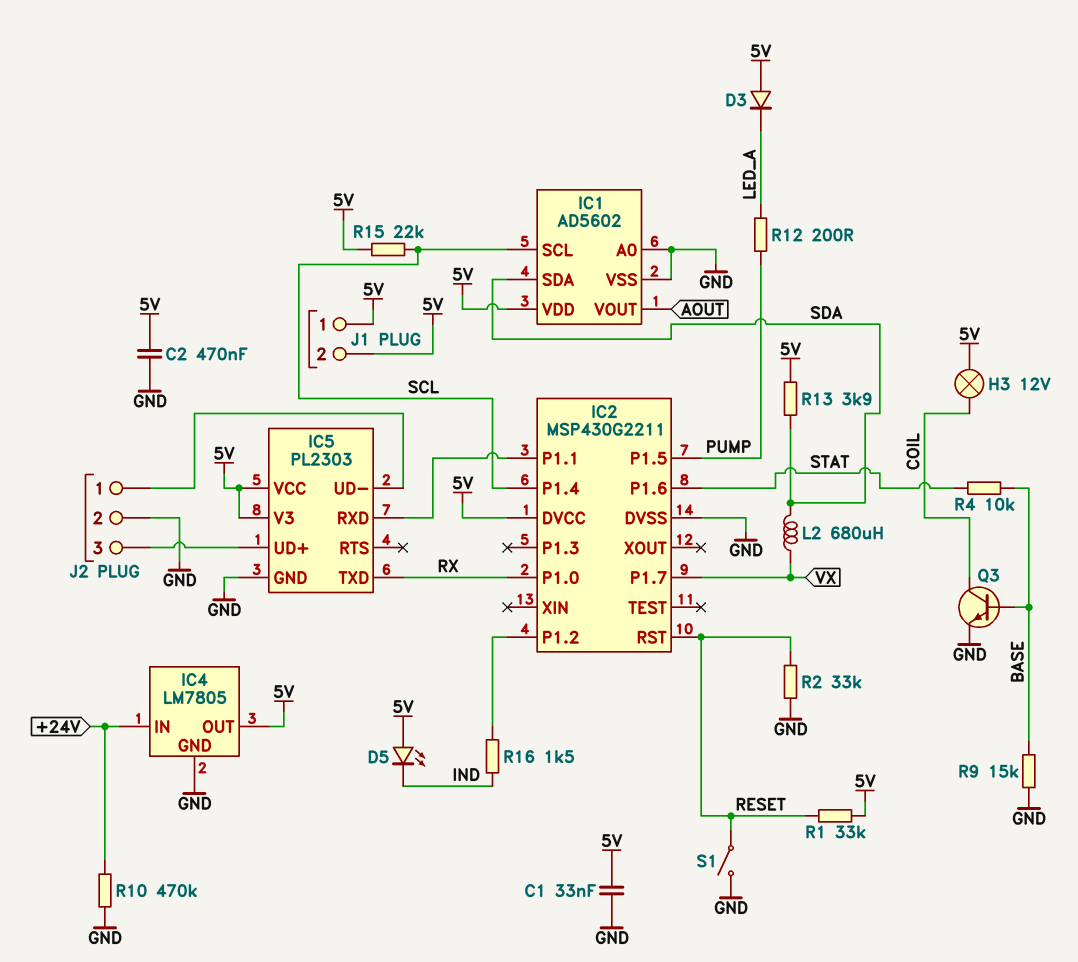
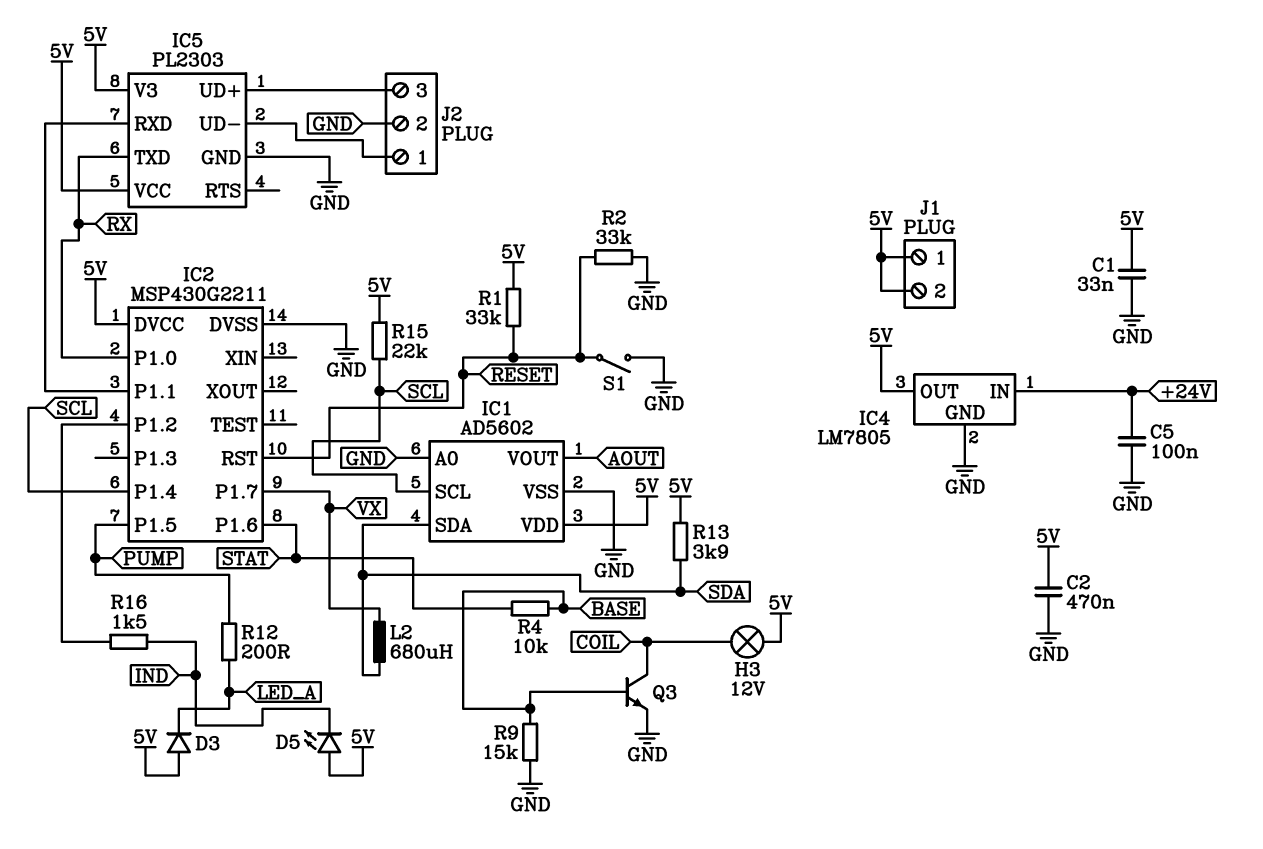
C5: none -> 100nF (+24V, GND)
R10: 470k (+24V, GND) -> none

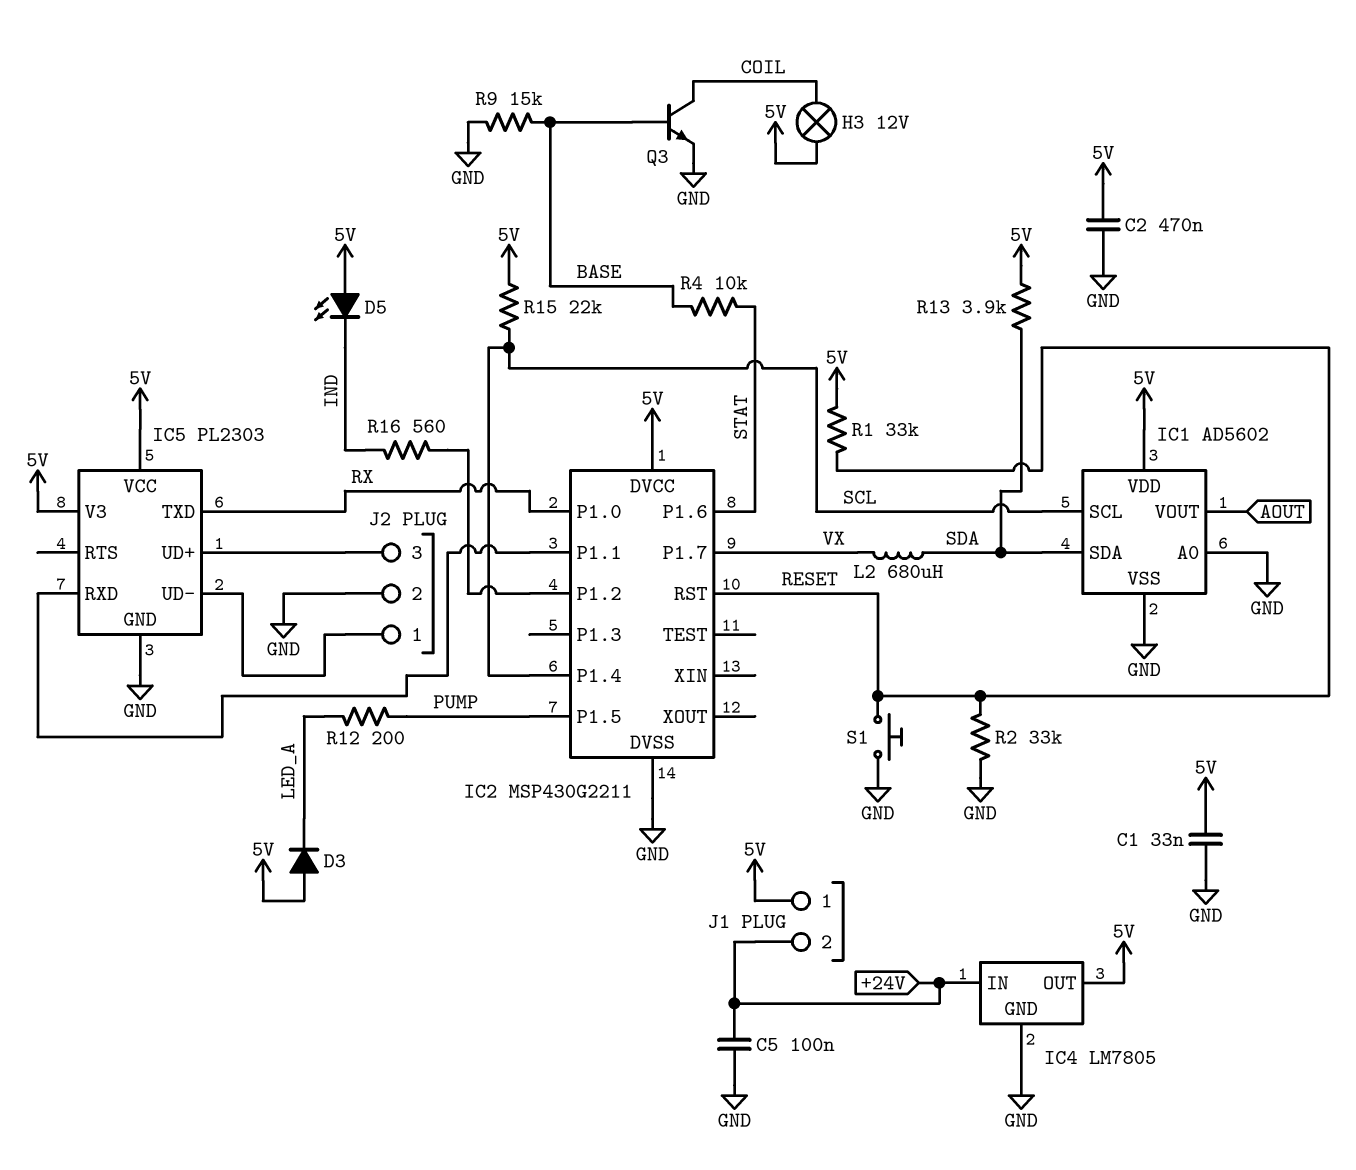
J1 pin 2: 5V -> +24V
R16: 1.5k (IC2/P1.2, IND) -> 560 (IC2/P1.2, IND)
S1: switch (GND, RESET) -> button (GND, RESET)

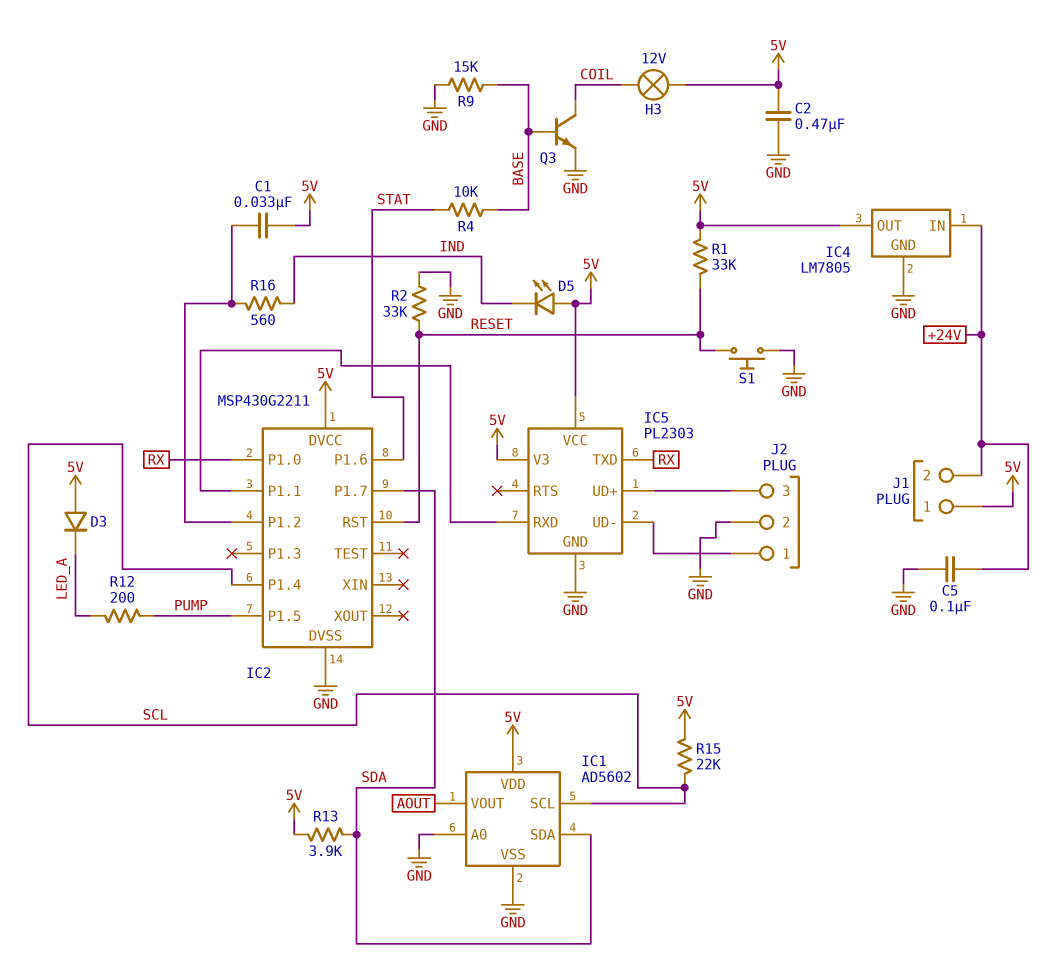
C1: 33nF (5V, GND) -> 33nF (5V, IC2/P1.2)
IC2 pin P1.7: VX -> SDA
L2: 680uH (SDA, VX) -> none

